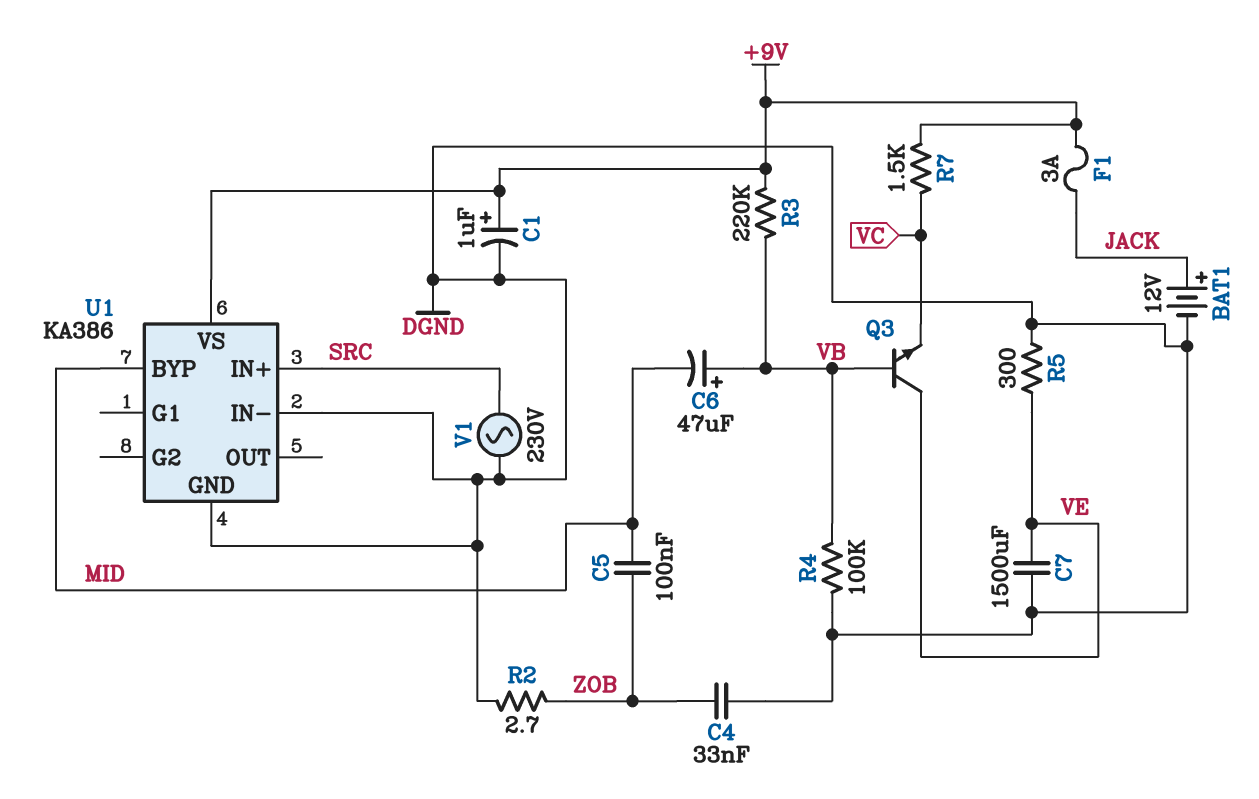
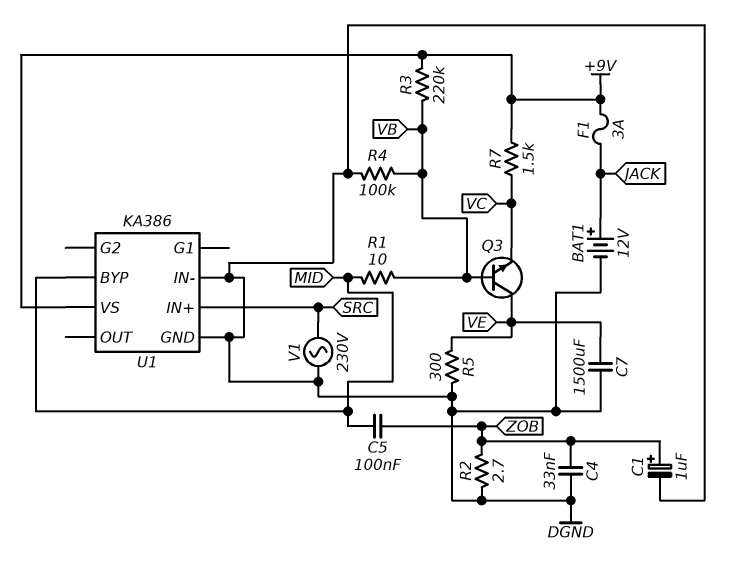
C1: 1uF (plus +9V, minus DGND) -> 1uF (plus ZOB, minus DGND)
C6: 47uF (plus VB, minus MID) -> none
R1: none -> 10 (MID, VB)

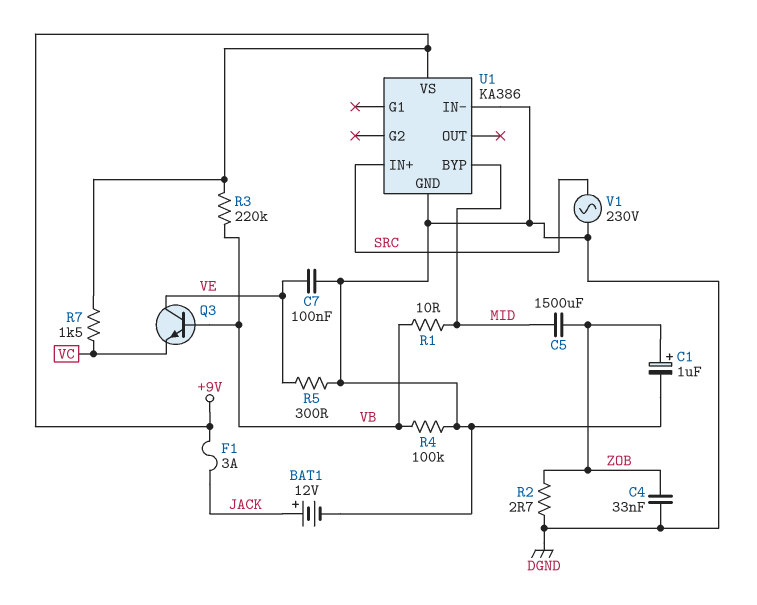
C5: 100nF (MID, ZOB) -> 1500uF (MID, ZOB)
C7: 1500uF (DGND, VE) -> 100nF (DGND, VE)

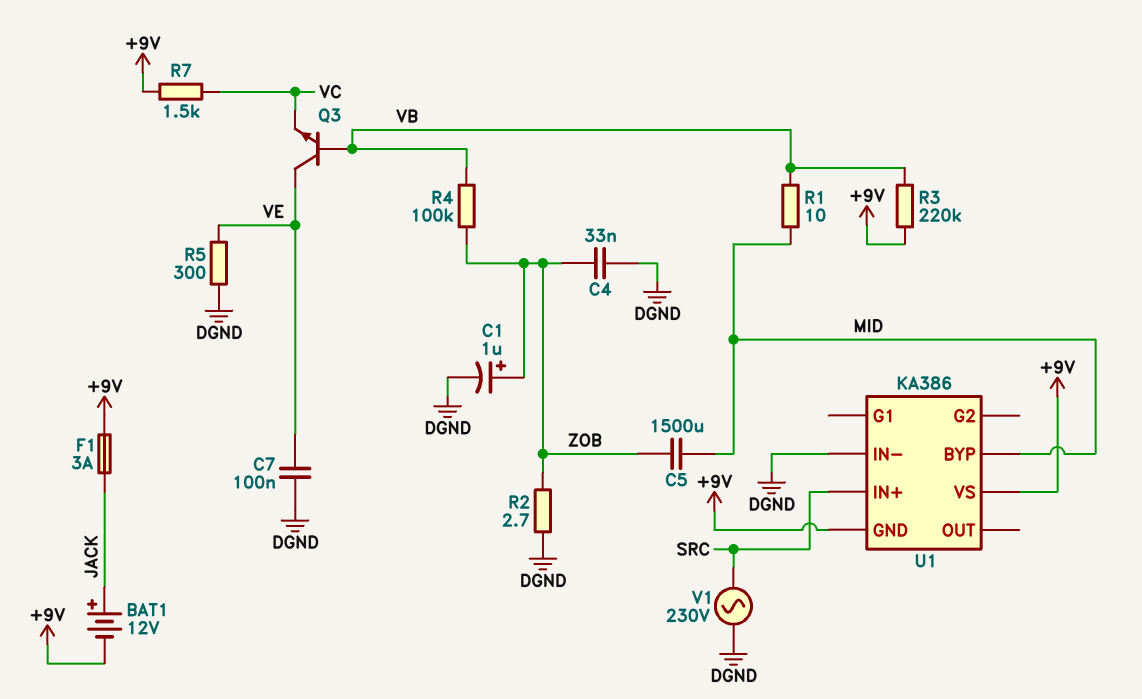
BAT1: 12V (plus JACK, minus DGND) -> 12V (plus JACK, minus +9V)
R4: 100k (DGND, VB) -> 100k (VB, ZOB)
U1 pin GND: DGND -> +9V

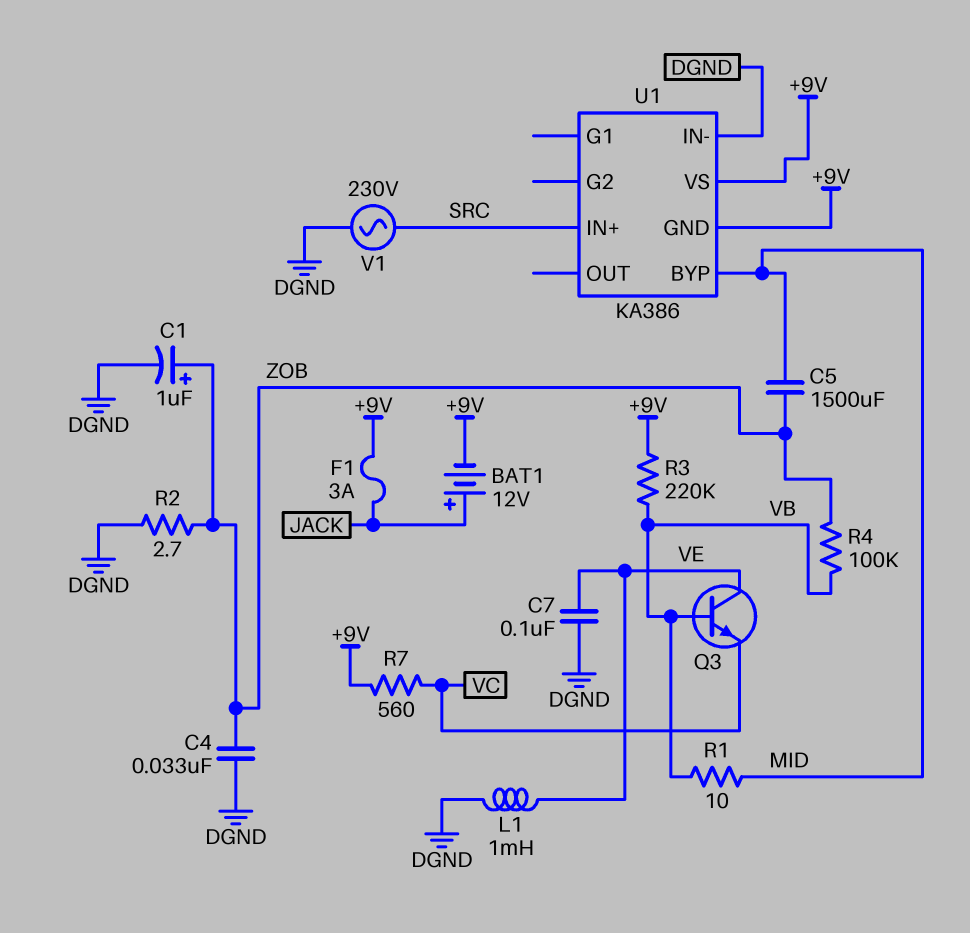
L1: none -> 1mH (DGND, VE)
R5: 300 (DGND, VE) -> none
R7: 1.5k (+9V, VC) -> 560 (+9V, VC)

